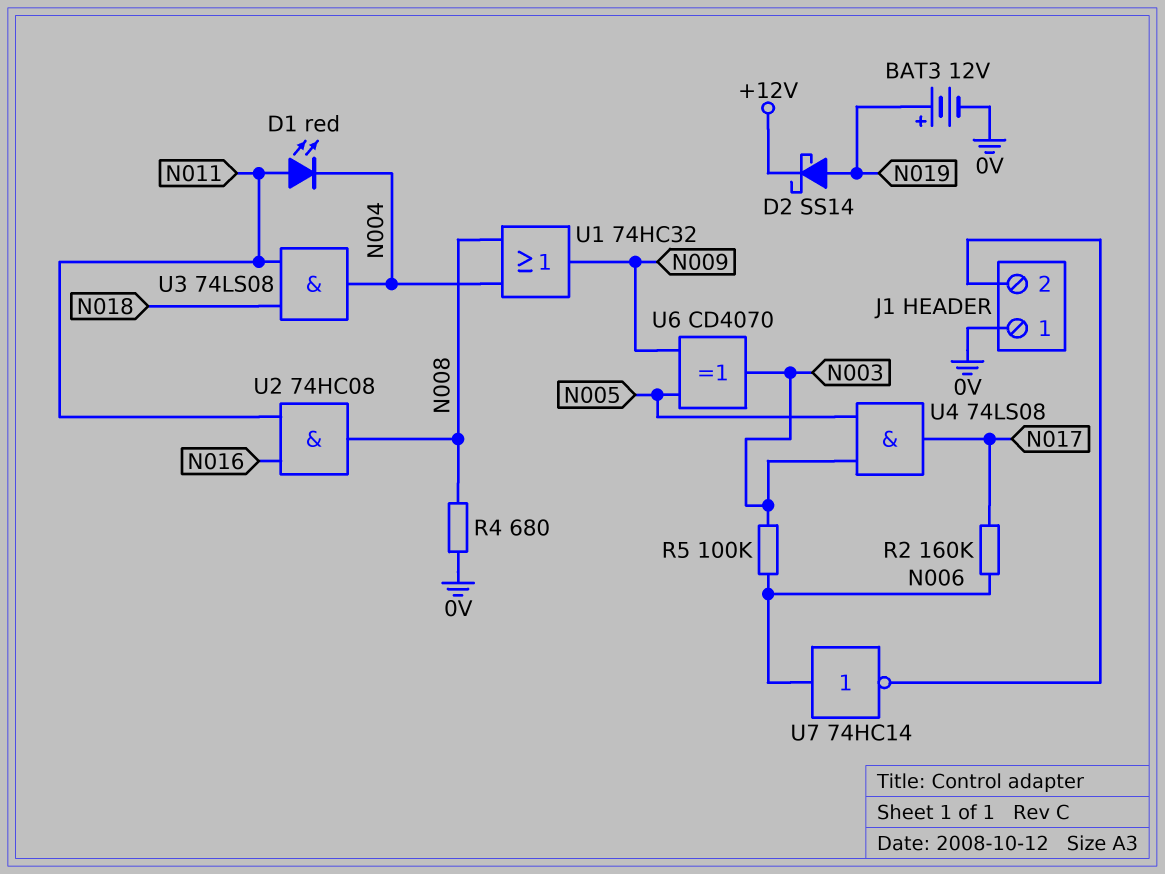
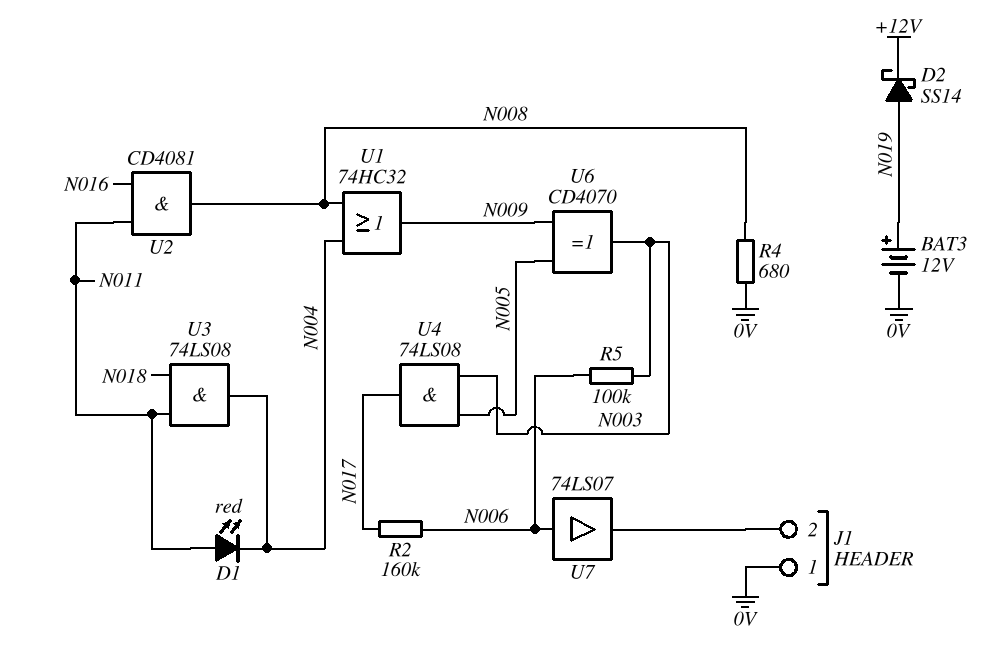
U2: AND 74HC08 (in N011, in N016, out N008) -> AND CD4081 (in N011, in N016, out N008)
U7: NOT 74HC14 (in N006, out J1/2) -> buffer 74LS07 (in N006, out J1/2)

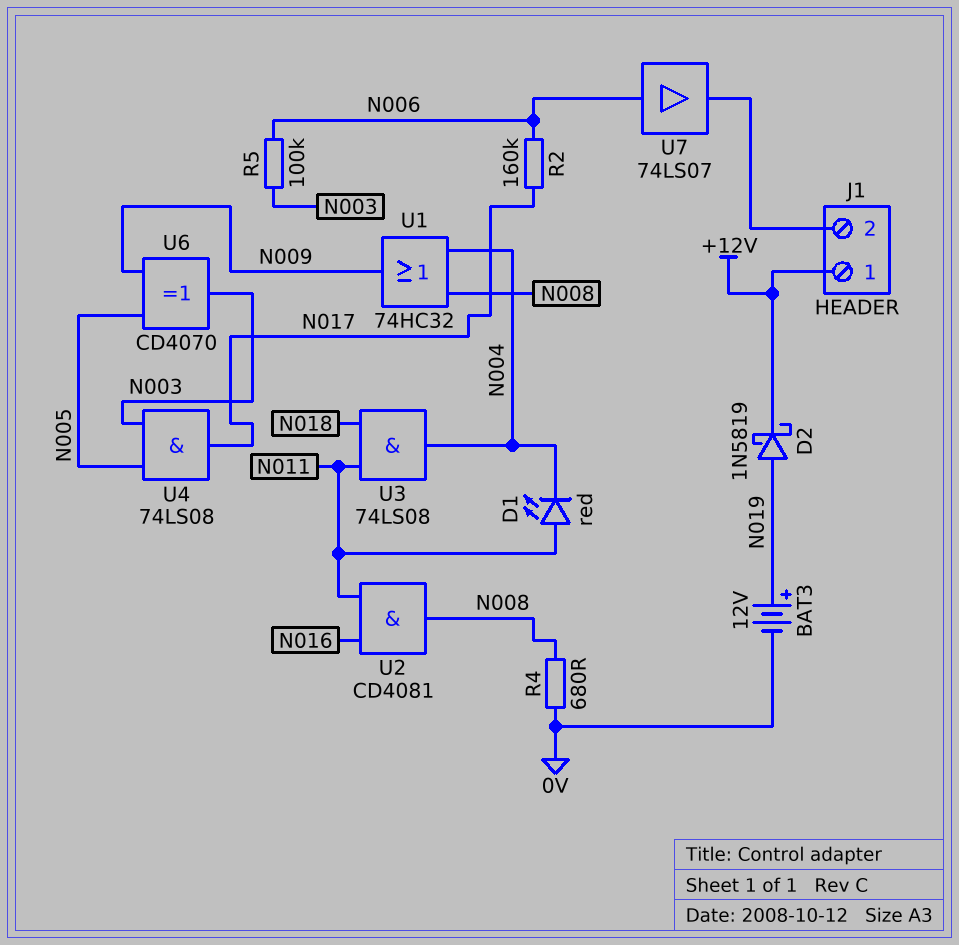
D2: schottky SS14 (A N019, K +12V) -> schottky 1N5819 (A N019, K +12V)
J1 pin 1: 0V -> +12V

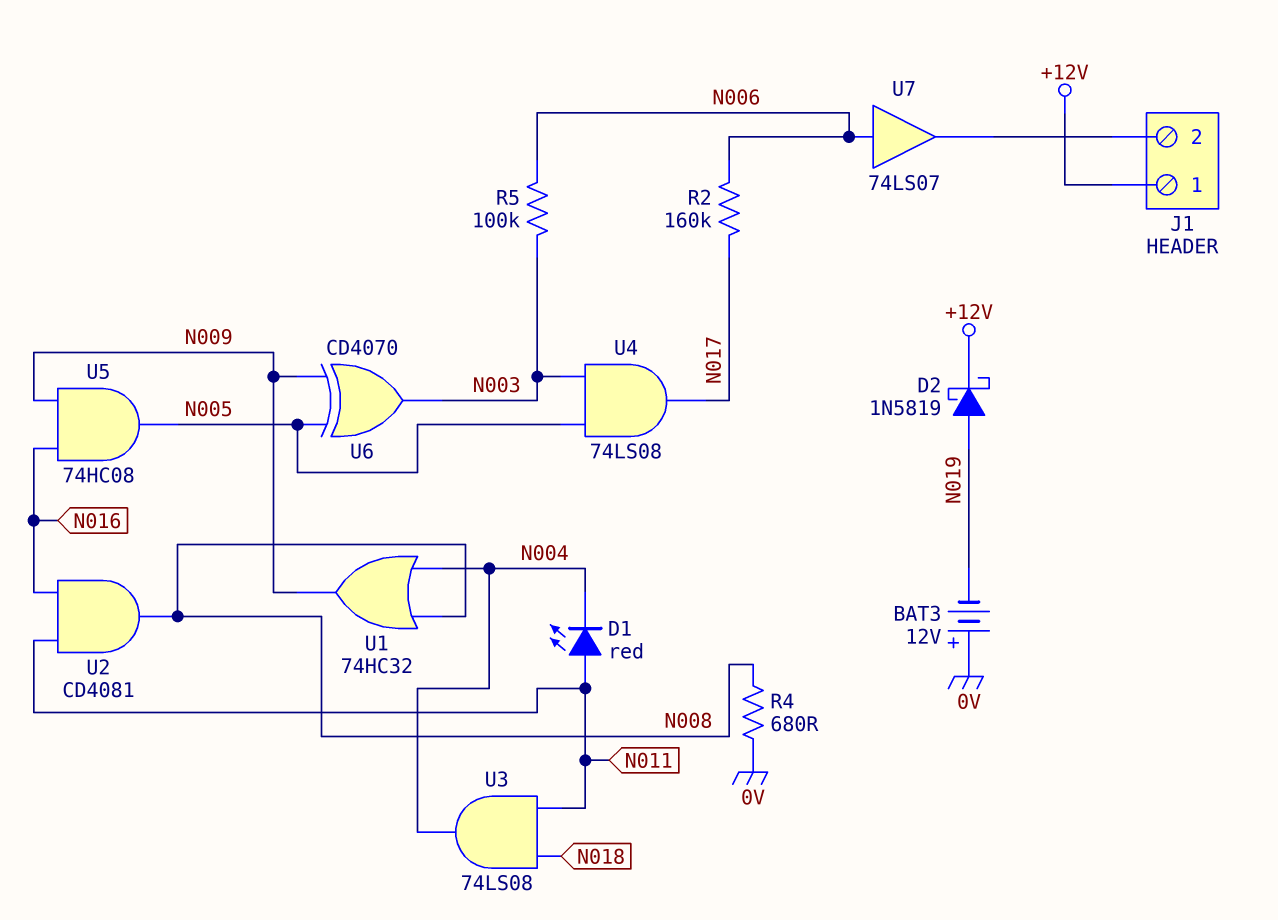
BAT3: 12V (plus N019, minus 0V) -> 12V (plus 0V, minus N019)
U5: none -> AND 74HC08 (in N009, in N016, out N005)

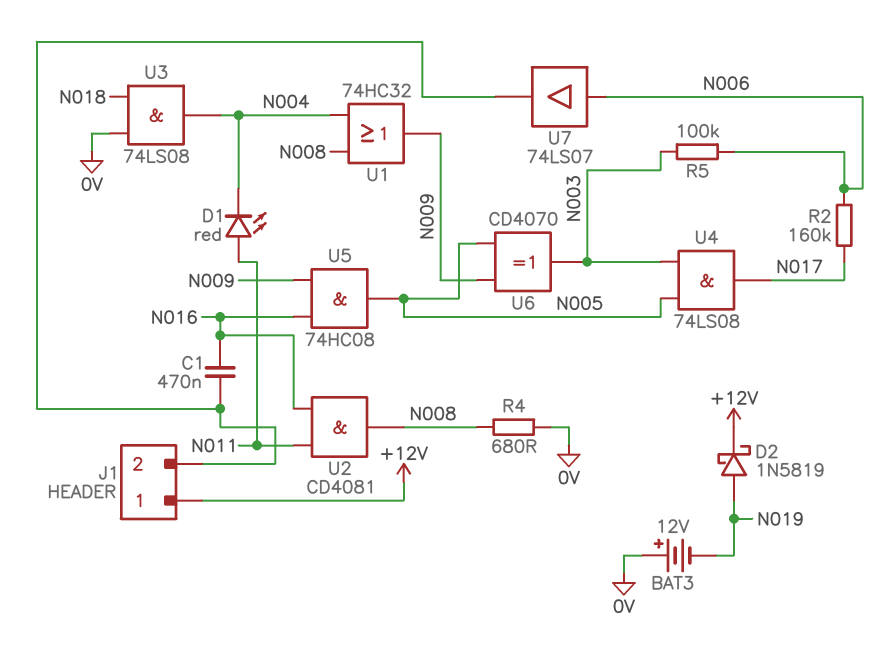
C1: none -> 470nF (J1/2, N016)
U3: AND 74LS08 (in N011, in N018, out N004) -> AND 74LS08 (in 0V, in N018, out N004)

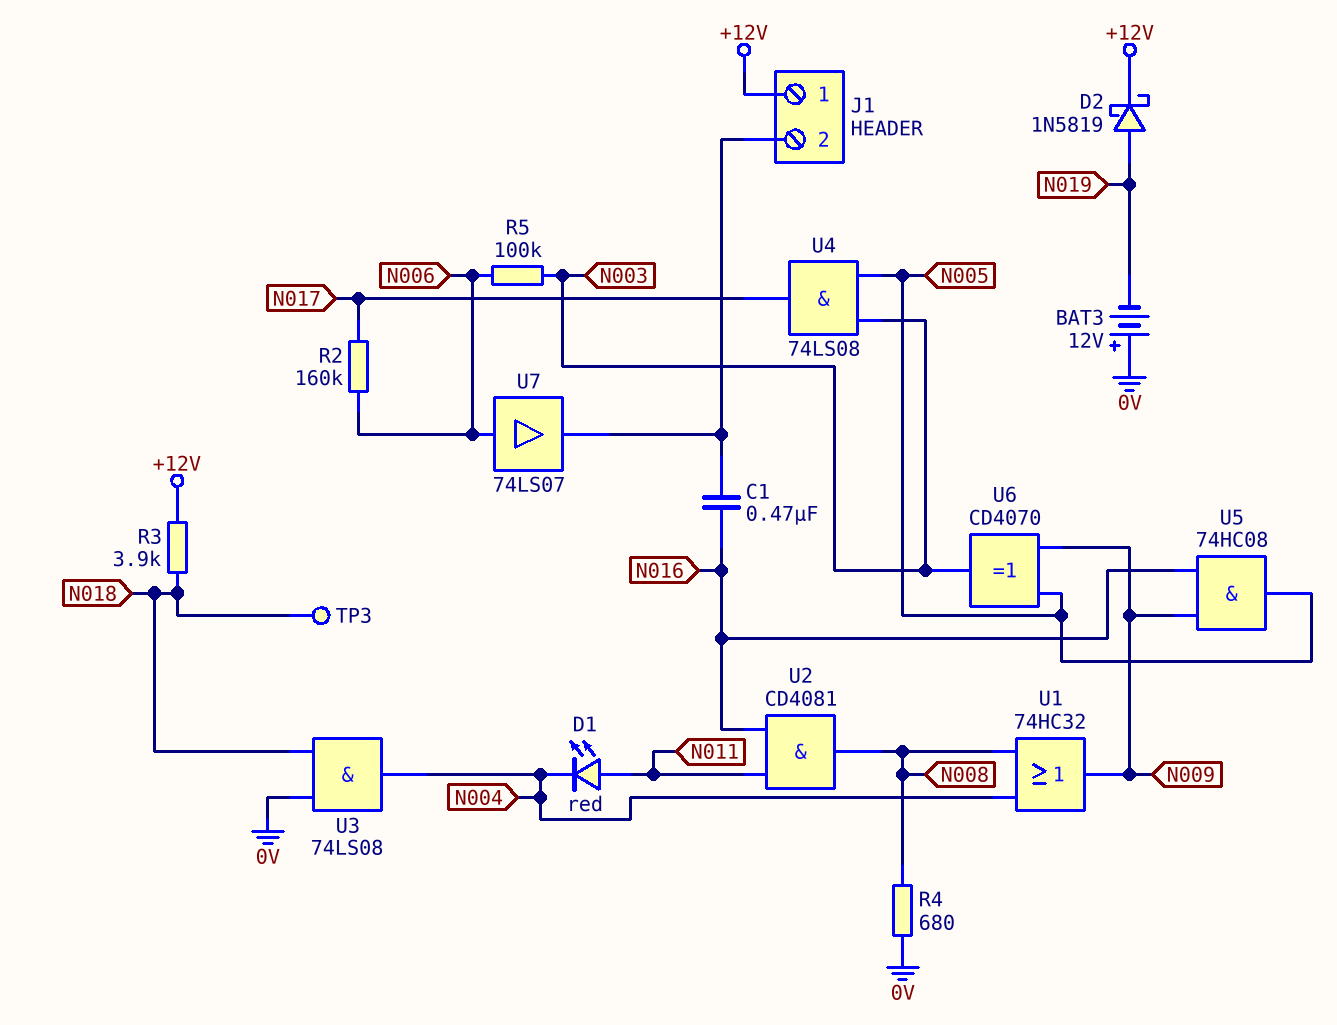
R3: none -> 3.9k (+12V, N018)
TP3: none -> test point (N018)

